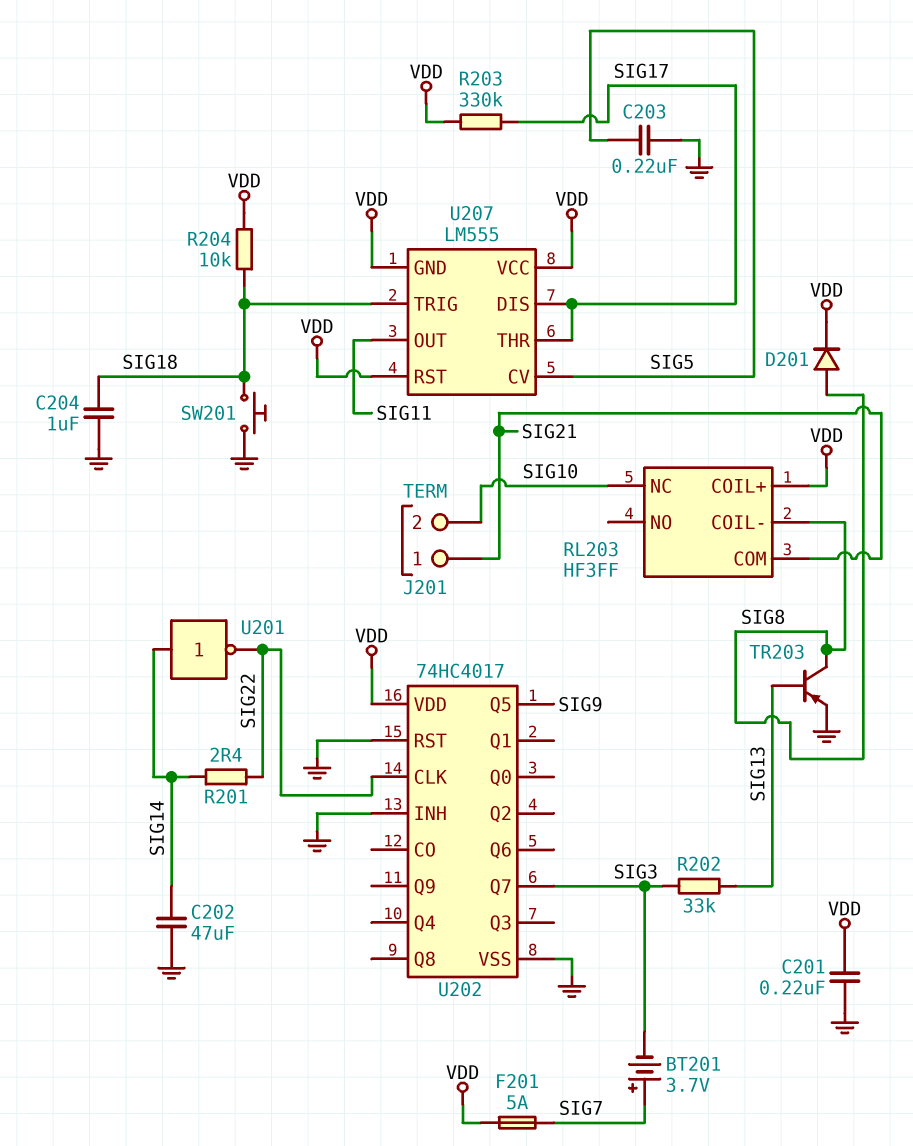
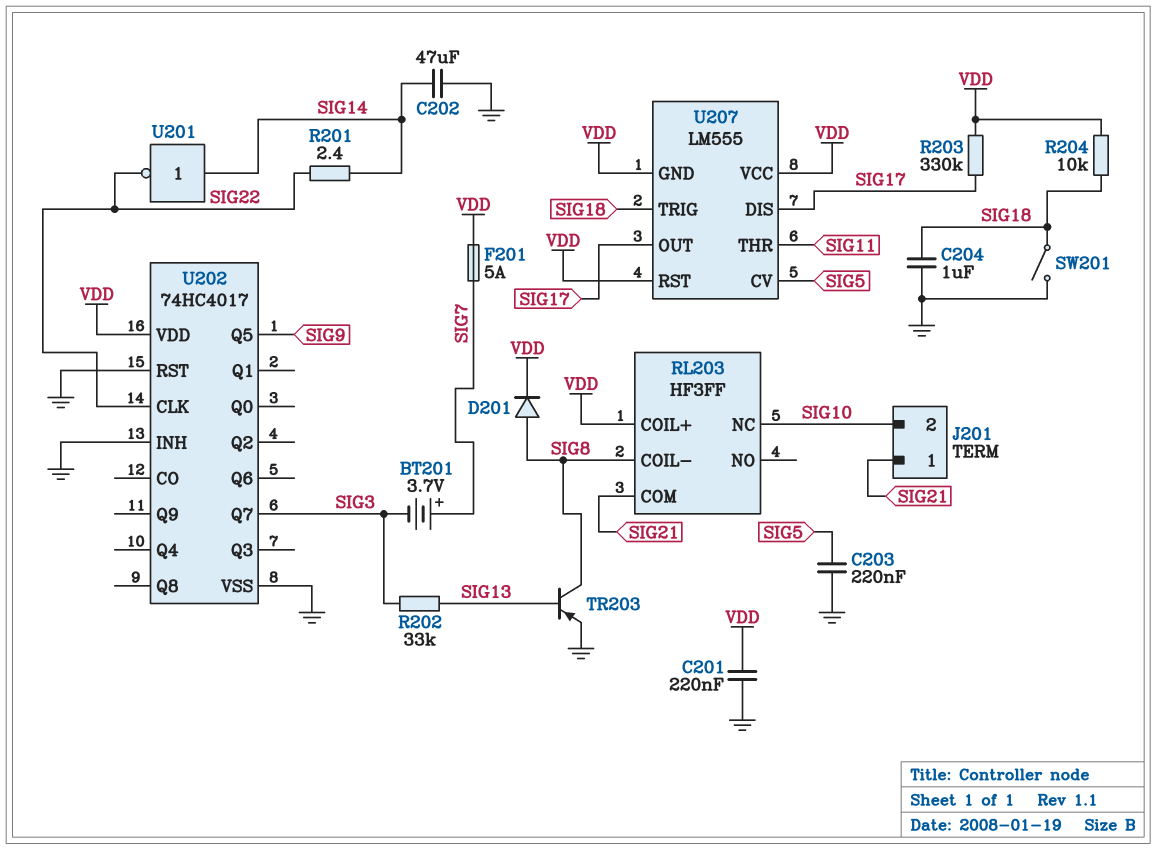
SW201: button (GND, SIG18) -> switch (GND, SIG18)
U207 pin OUT: SIG11 -> SIG17
U207 pin THR: SIG17 -> SIG11

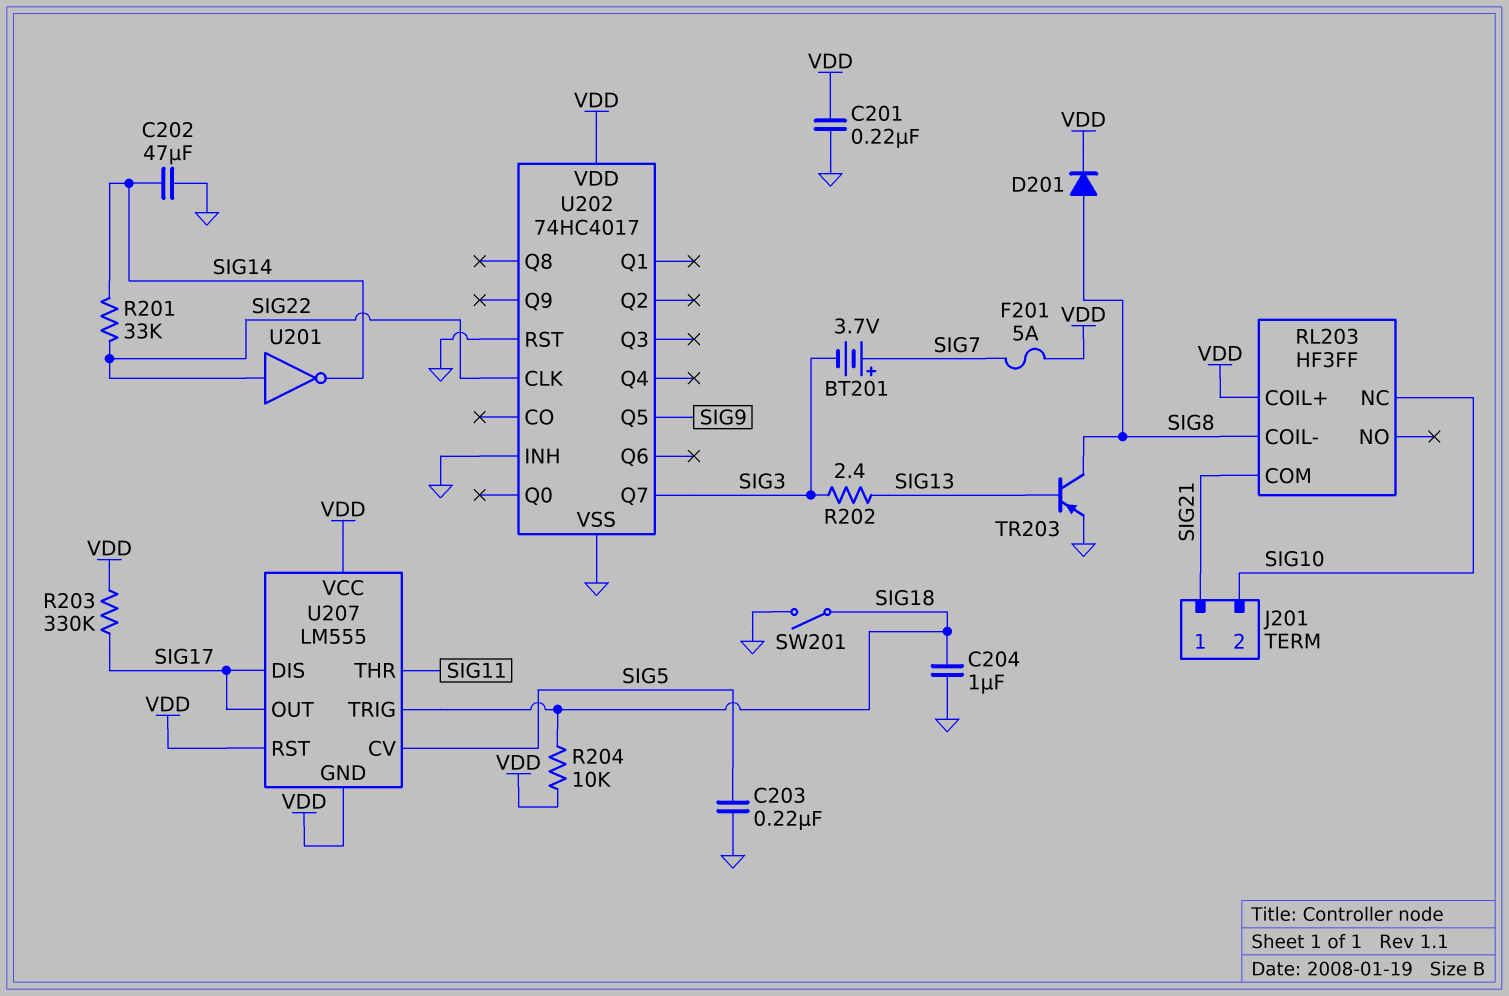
R201: 2.4 (SIG14, SIG22) -> 33k (SIG14, SIG22)
R202: 33k (SIG3, SIG13) -> 2.4 (SIG3, SIG13)
U201: NOT (in SIG14, out SIG22) -> NOT (in SIG22, out SIG14)

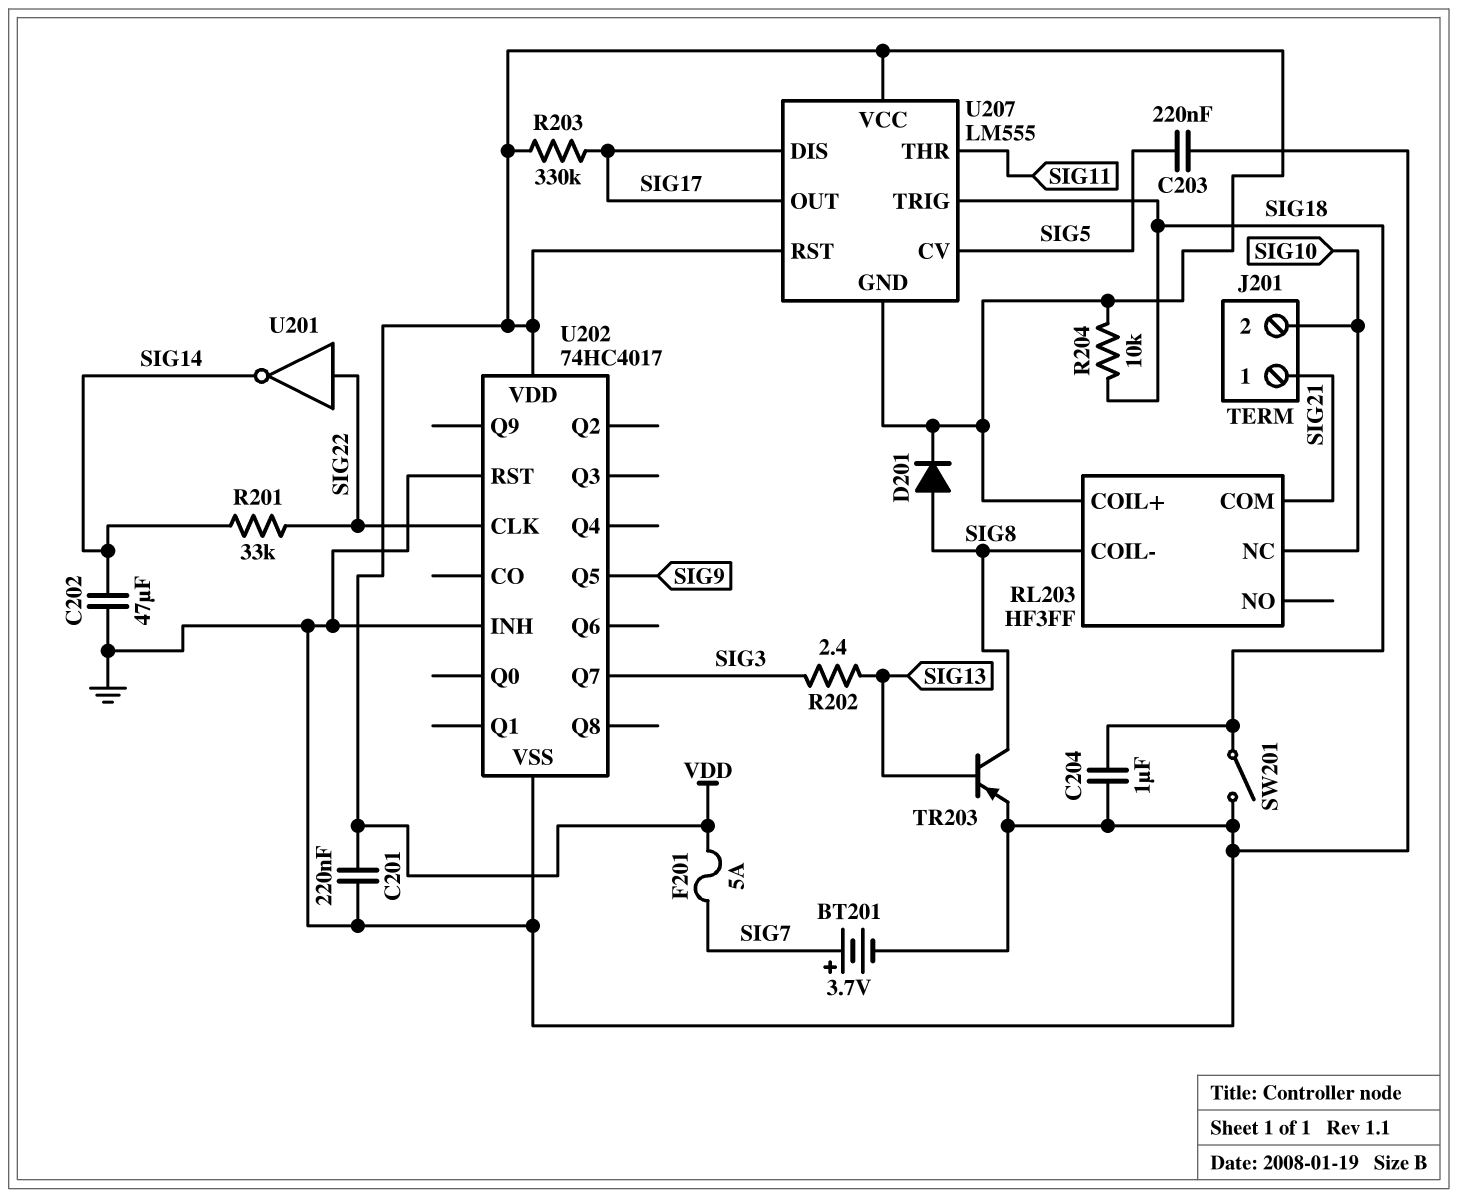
BT201: 3.7V (plus SIG7, minus SIG3) -> 3.7V (plus SIG7, minus GND)

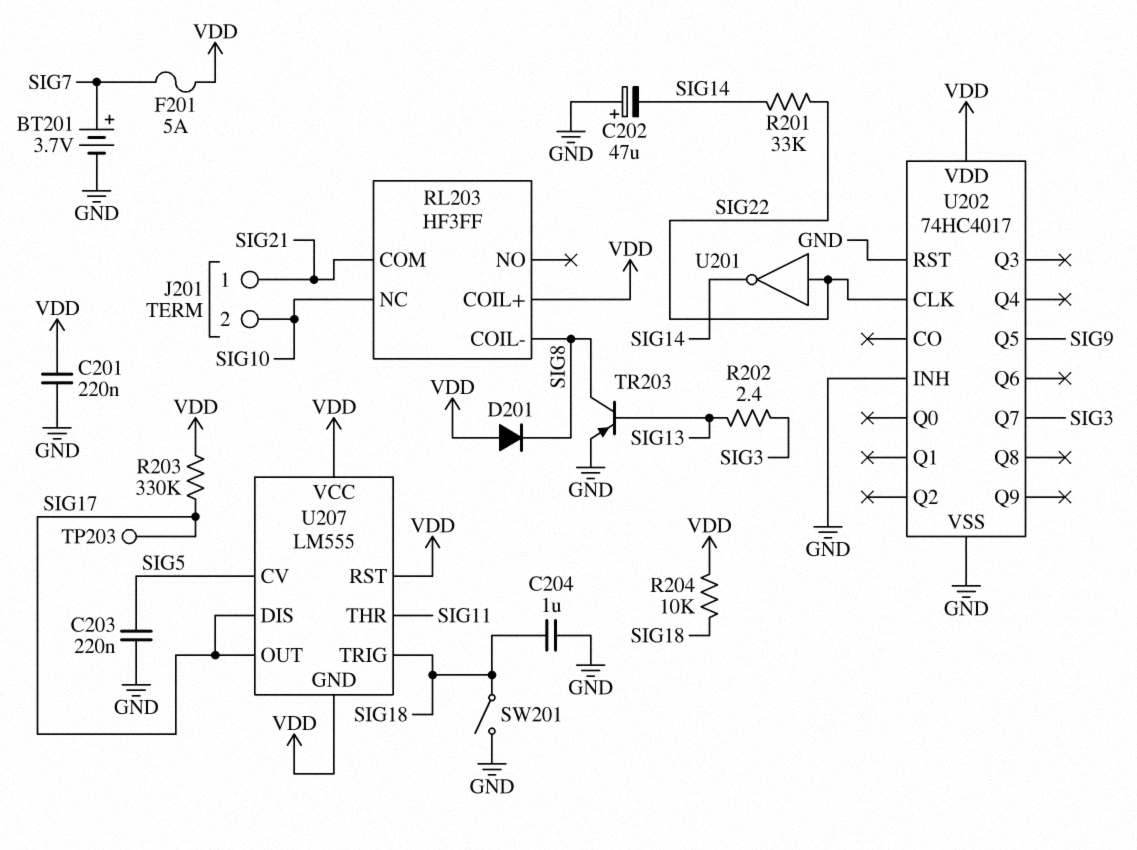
C202: 47uF (GND, SIG14) -> 47uF (plus GND, minus SIG14)
D201: diode (A SIG8, K VDD) -> diode (A VDD, K SIG8)
TP203: none -> test point (SIG17)

